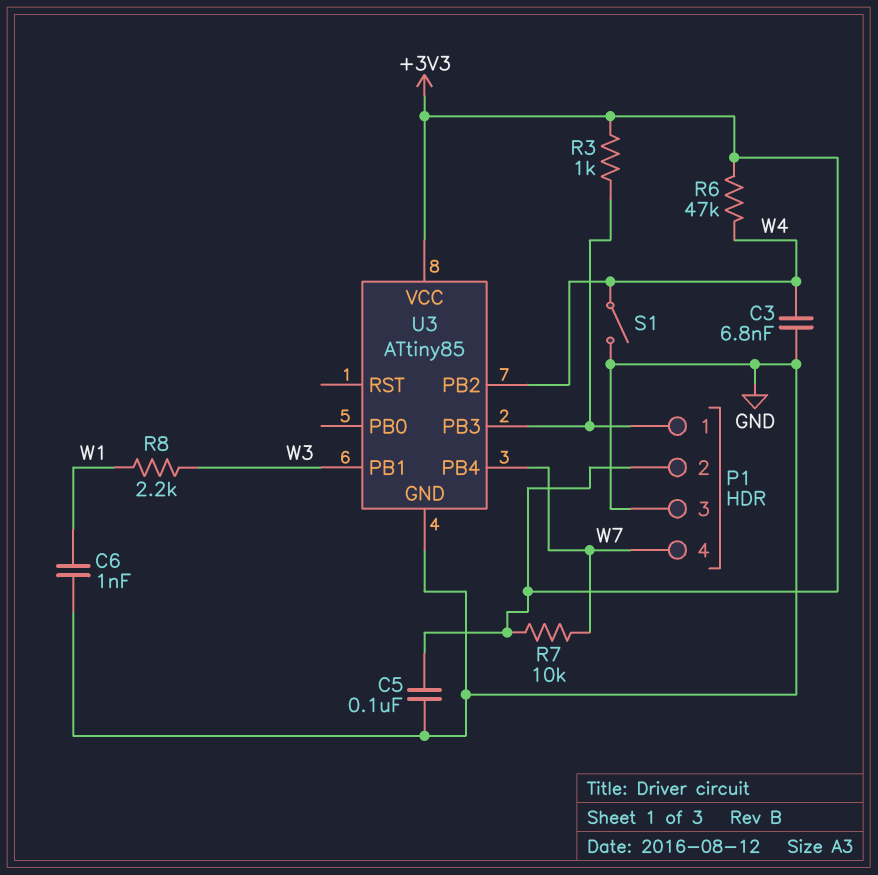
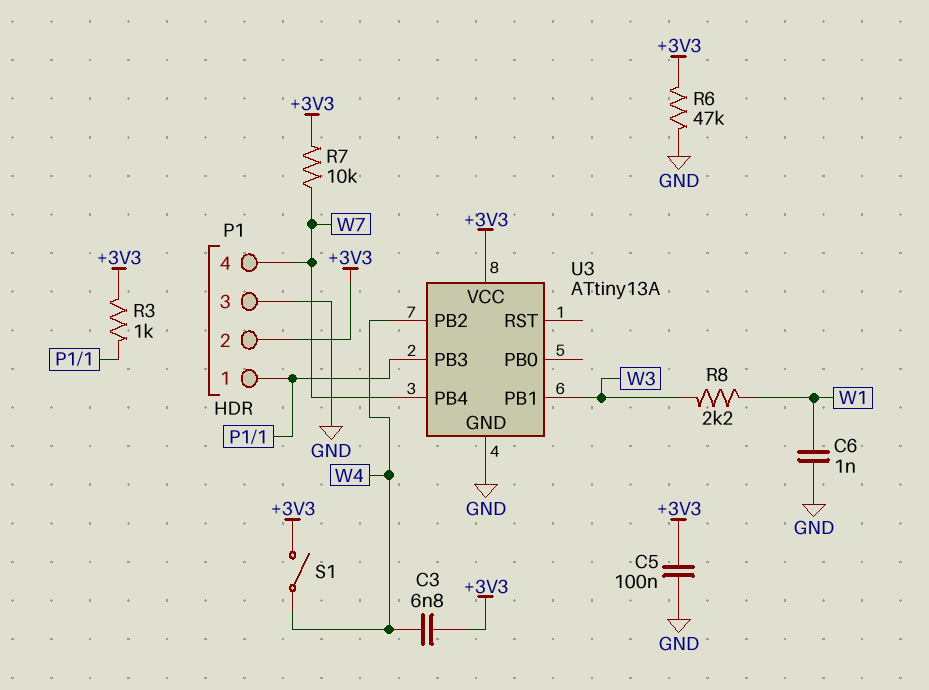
C3: 6.8nF (GND, W4) -> 6.8nF (+3V3, W4)
R6: 47k (+3V3, W4) -> 47k (+3V3, GND)
S1: switch (GND, W4) -> switch (+3V3, W4)
U3: ATtiny85 -> ATtiny13A

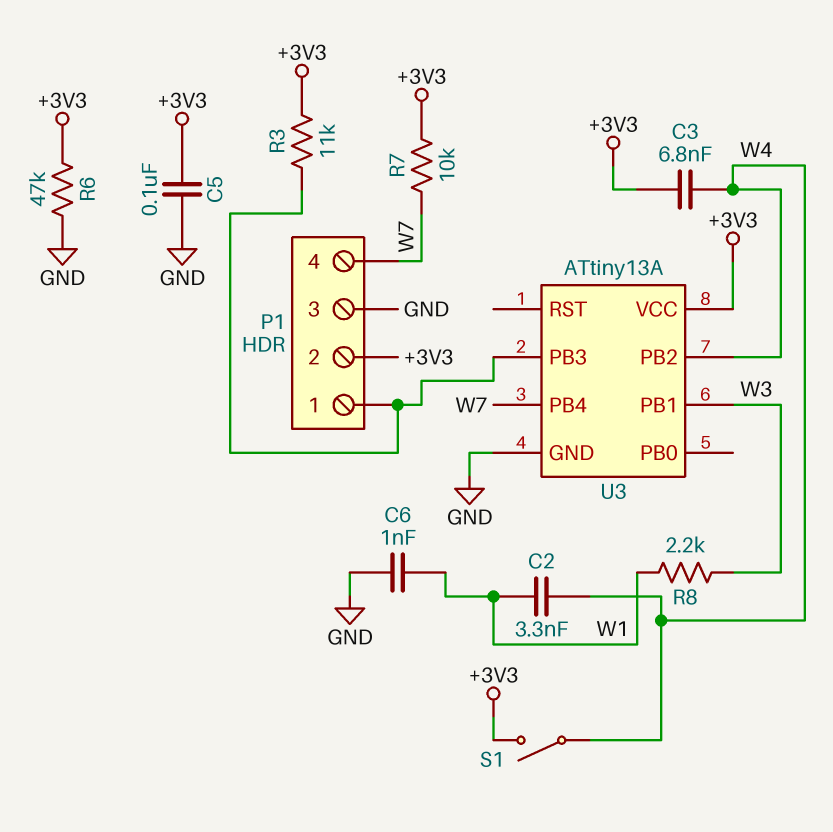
C2: none -> 3.3nF (W1, W4)
R3: 1k (+3V3, P1/1) -> 11k (+3V3, P1/1)

